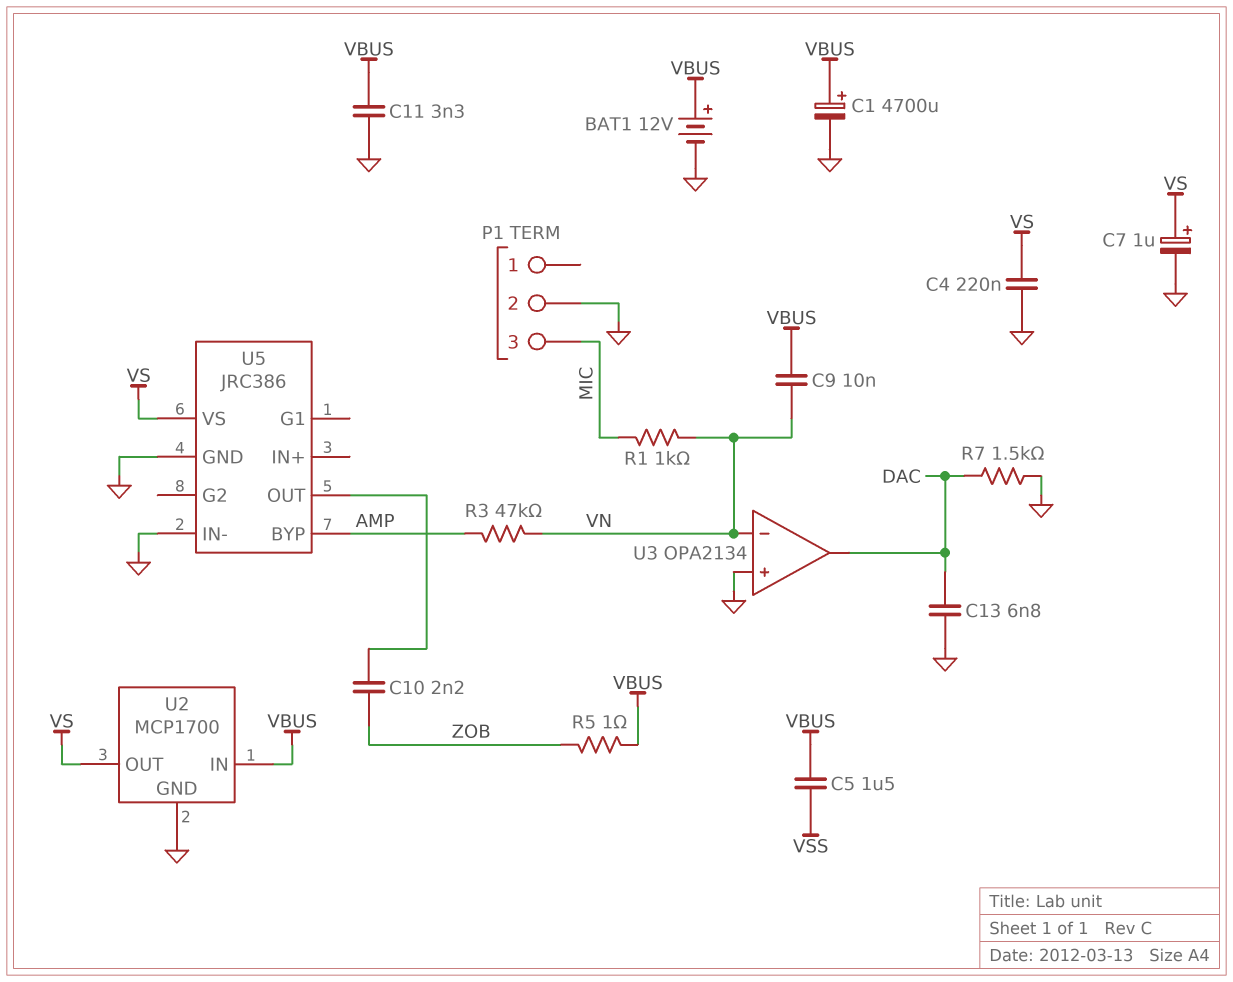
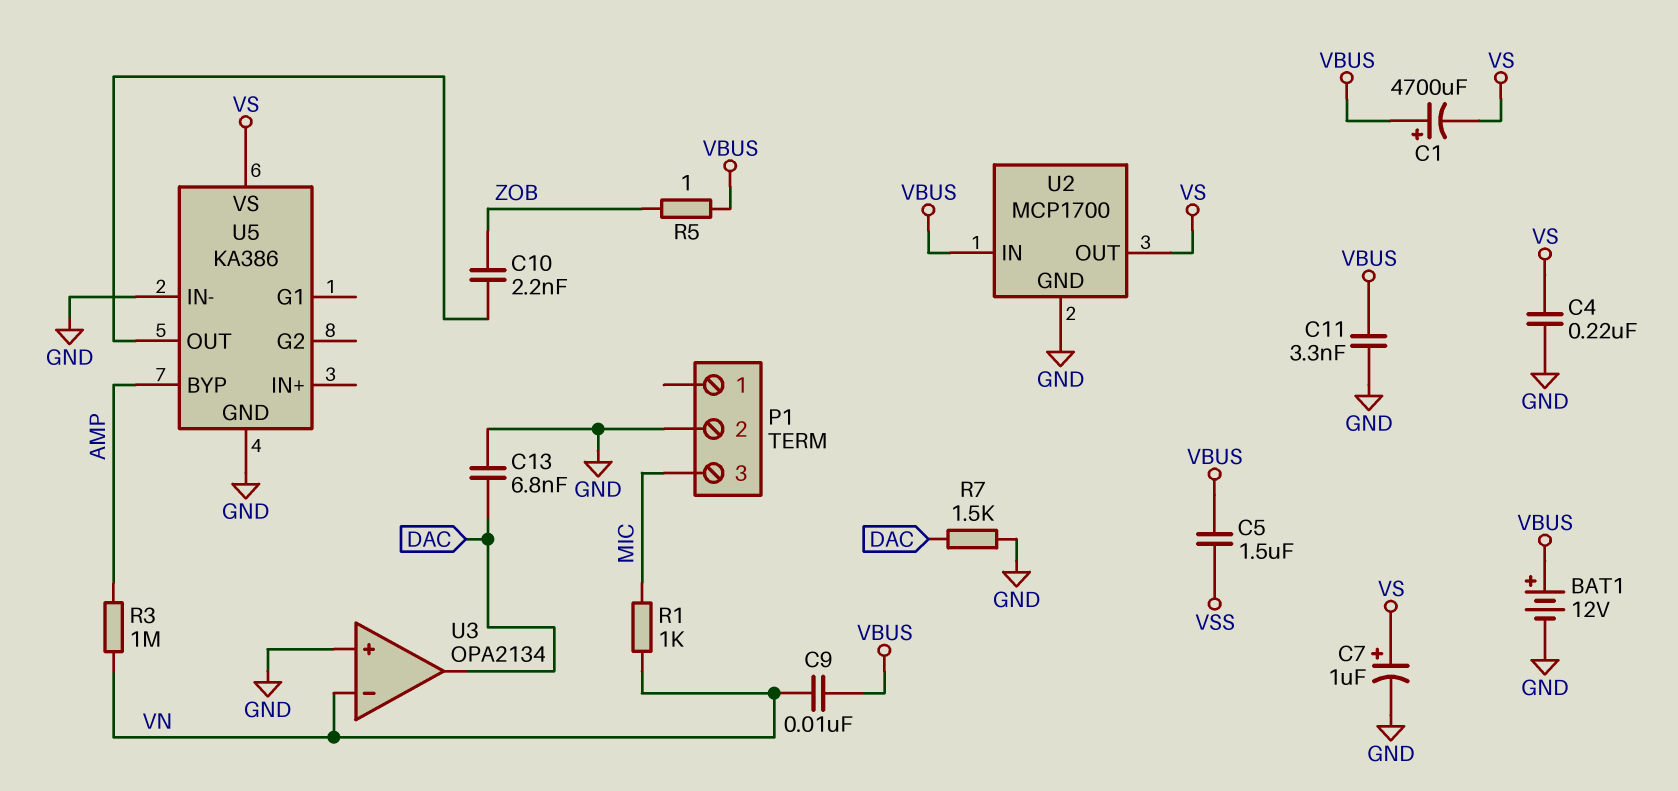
C1: 4700uF (plus VBUS, minus GND) -> 4700uF (plus VBUS, minus VS)
R3: 47k (AMP, VN) -> 1M (AMP, VN)
U5: JRC386 -> KA386

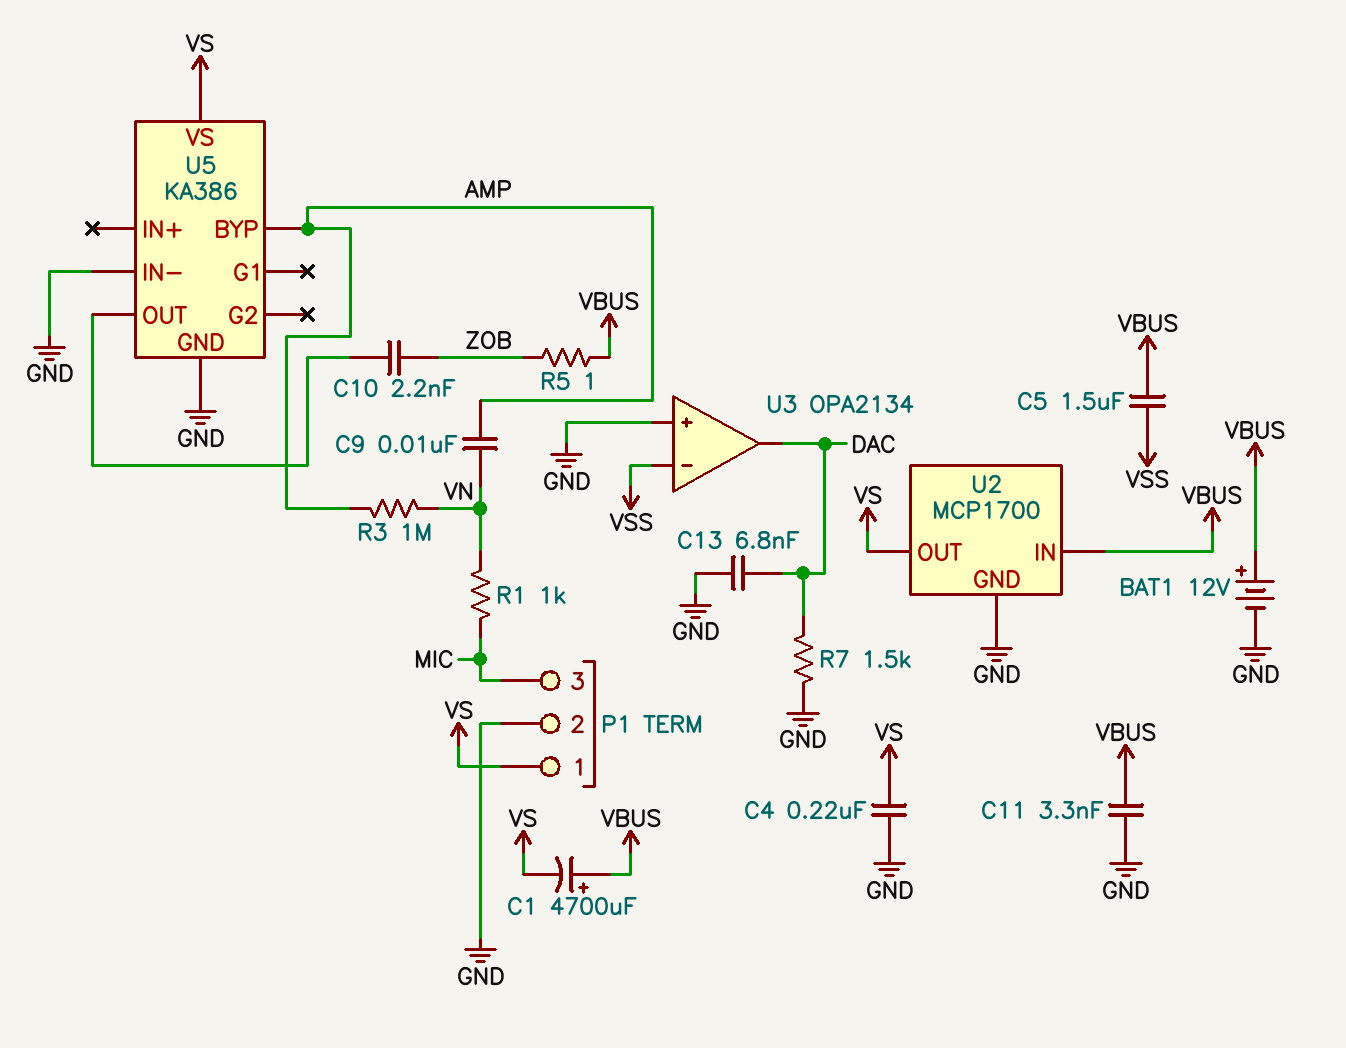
C7: 1uF (plus VS, minus GND) -> none
C9: 10nF (VBUS, VN) -> 10nF (AMP, VN)
P1 pin 1: none -> VS
U3 pin in-: VN -> VSS

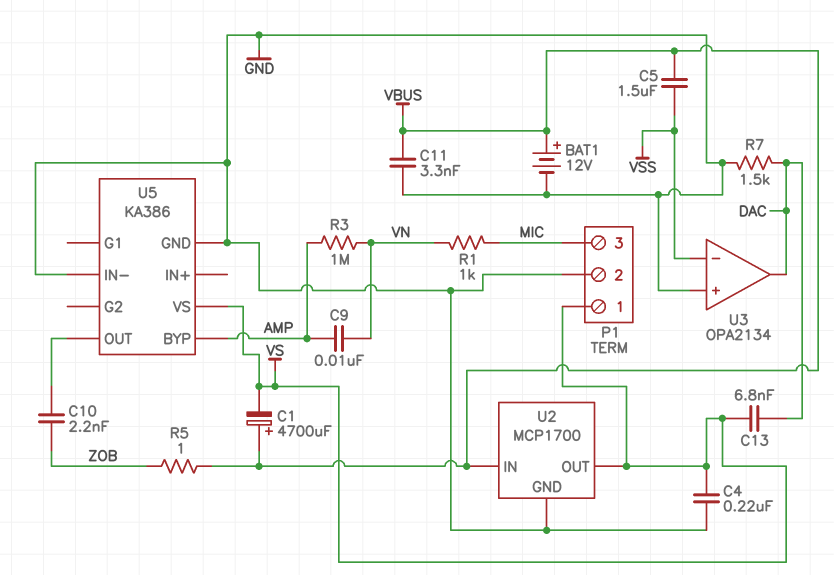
C13: 6.8nF (DAC, GND) -> 6.8nF (DAC, VS)

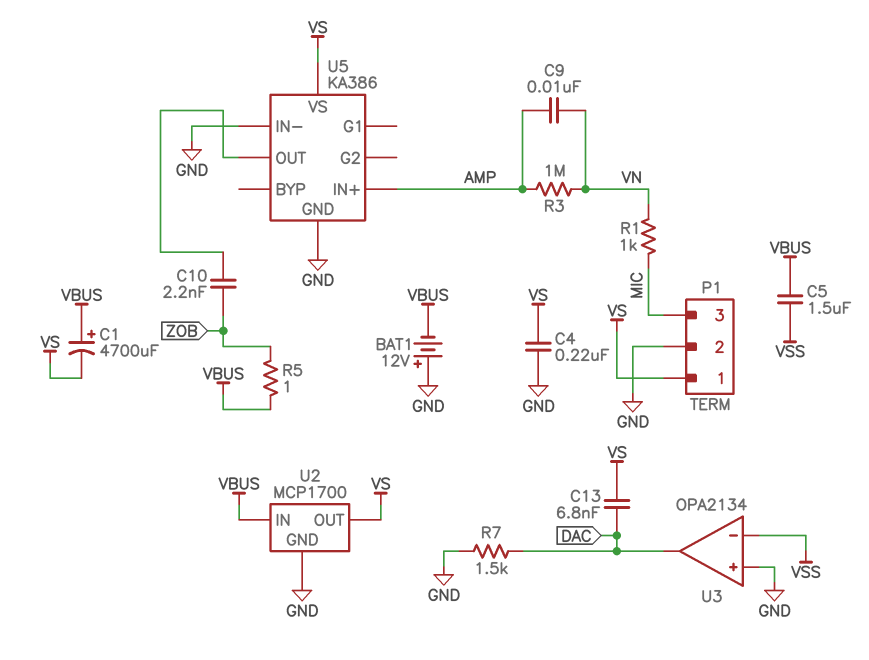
BAT1: 12V (plus VBUS, minus GND) -> 12V (plus GND, minus VBUS)
C11: 3.3nF (GND, VBUS) -> none
U5 pin BYP: AMP -> none
U5 pin IN+: none -> AMP

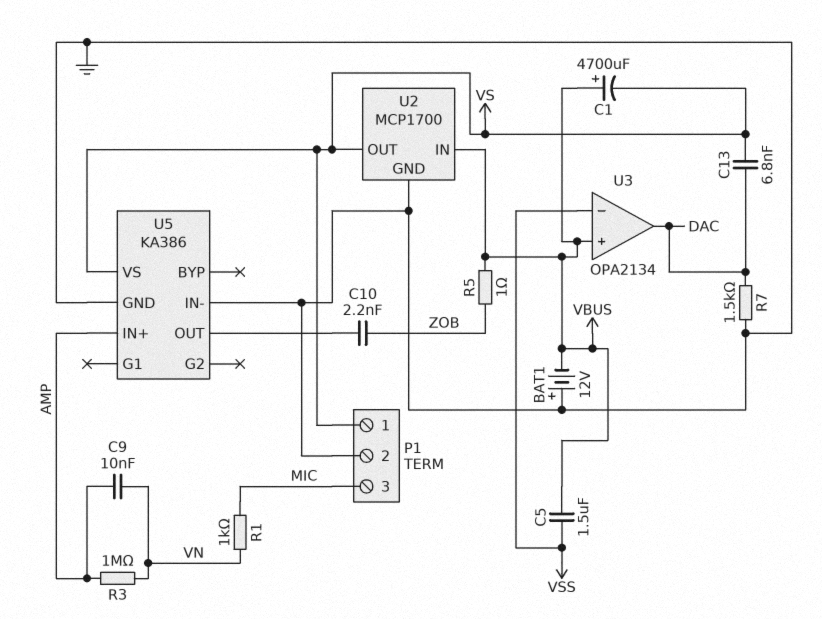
C4: 220nF (GND, VS) -> none
U3 pin in+: GND -> VBUS

